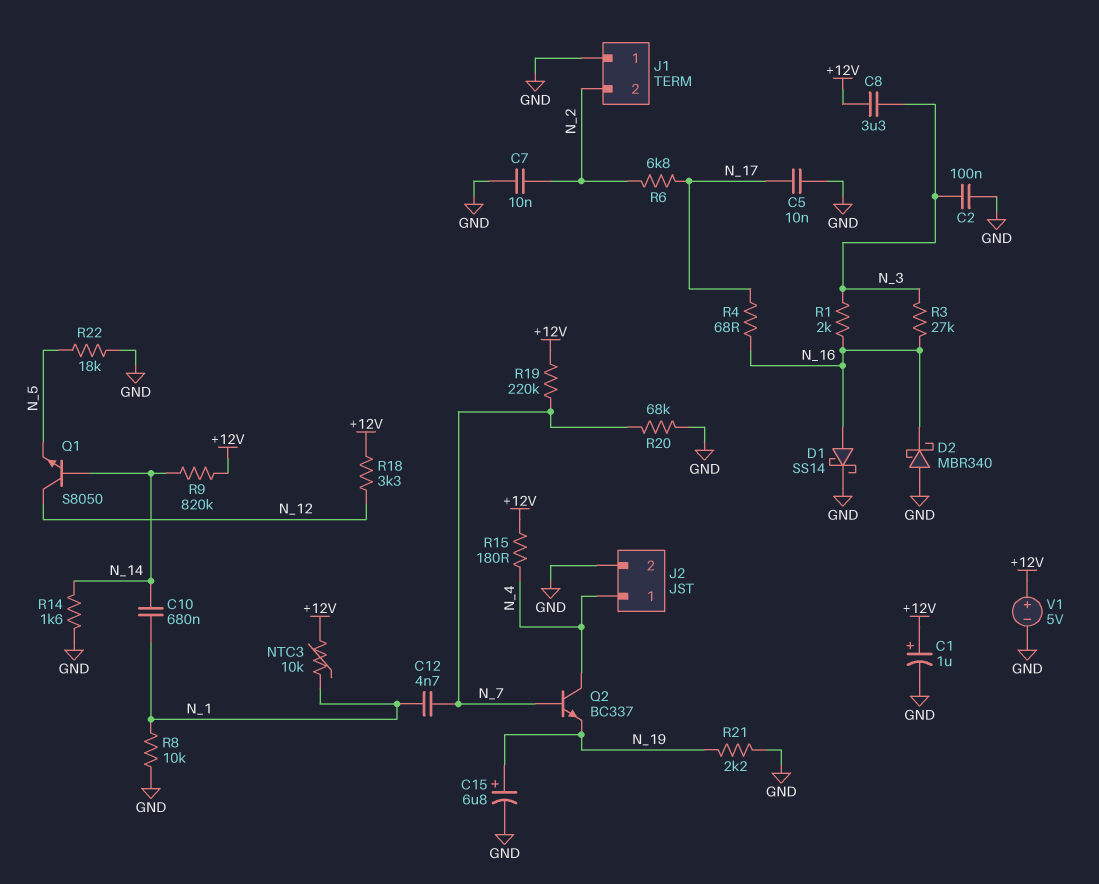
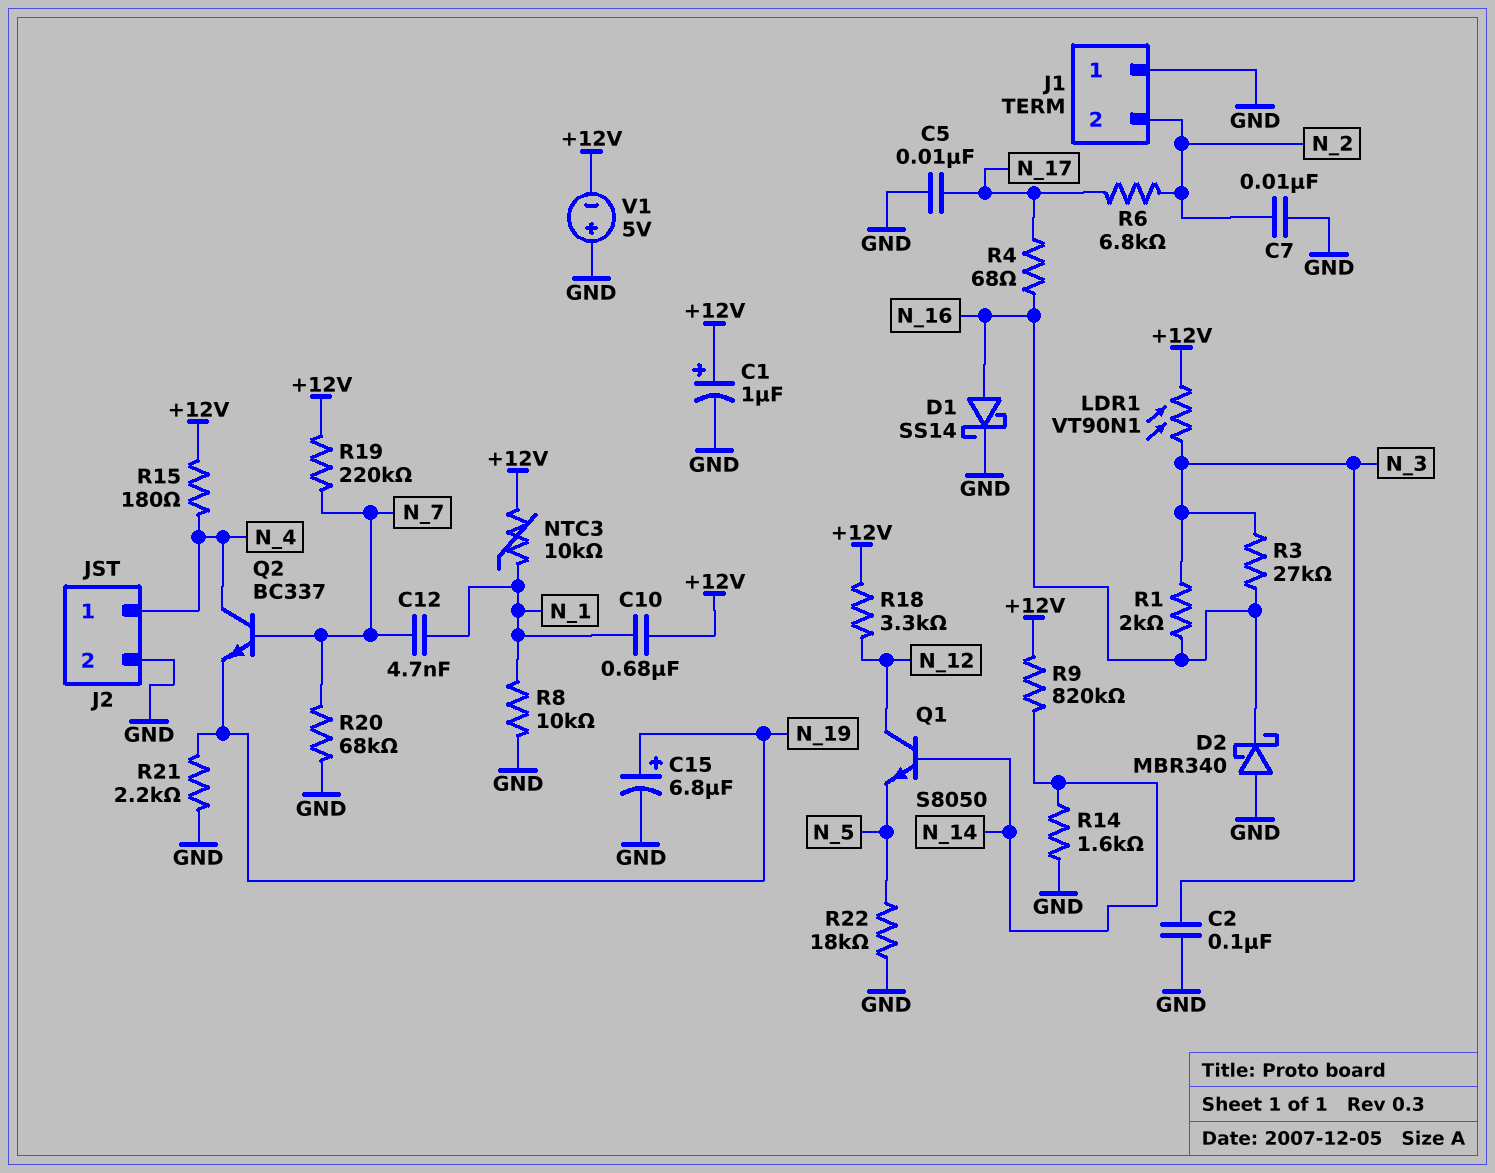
C8: 3.3uF (+12V, N_3) -> none
C10: 680nF (N_1, N_14) -> 680nF (+12V, N_1)
LDR1: none -> VT90N1 (+12V, N_3)
V1: 5V (plus +12V, minus GND) -> 5V (plus GND, minus +12V)

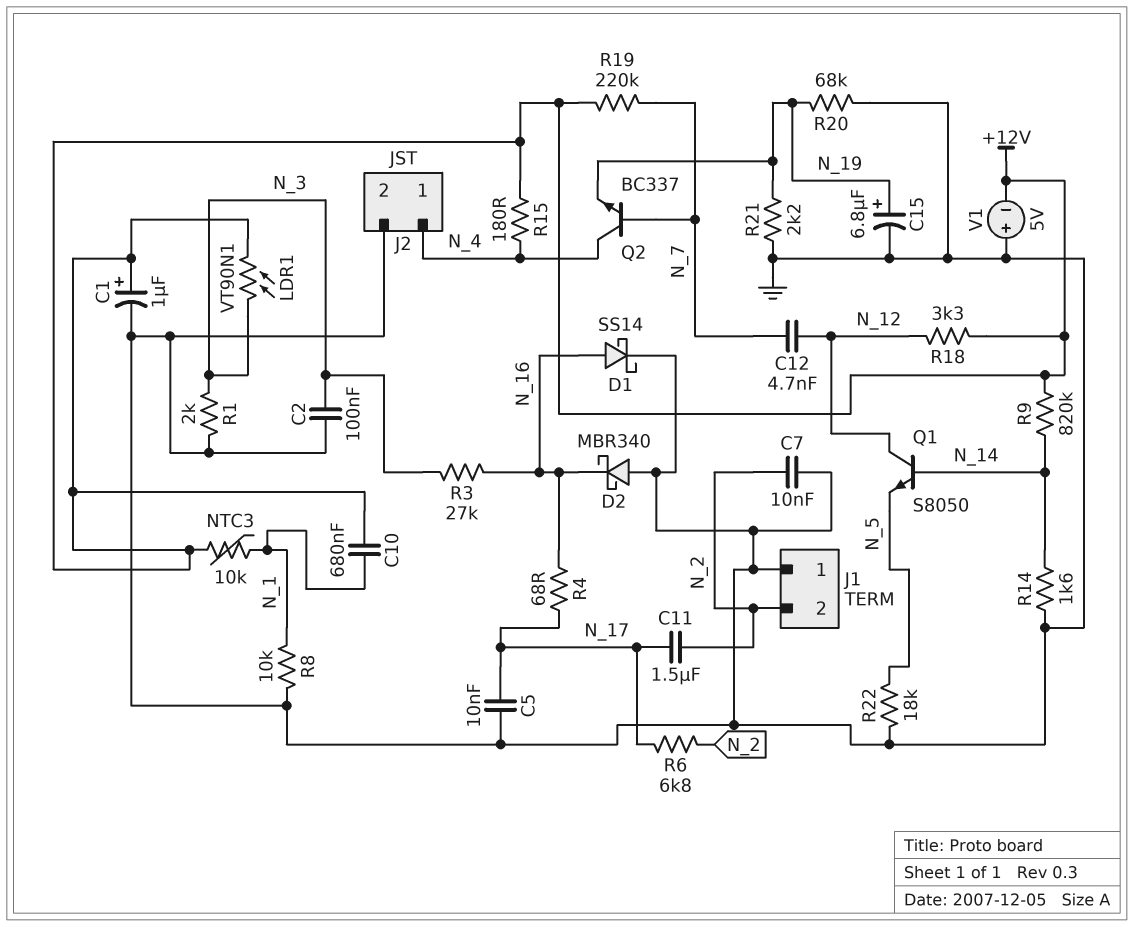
C11: none -> 1.5uF (N_2, N_17)
C12: 4.7nF (N_1, N_7) -> 4.7nF (N_7, N_12)
R1: 2k (N_3, N_16) -> 2k (GND, N_3)
R20: 68k (GND, N_7) -> 68k (GND, N_19)

